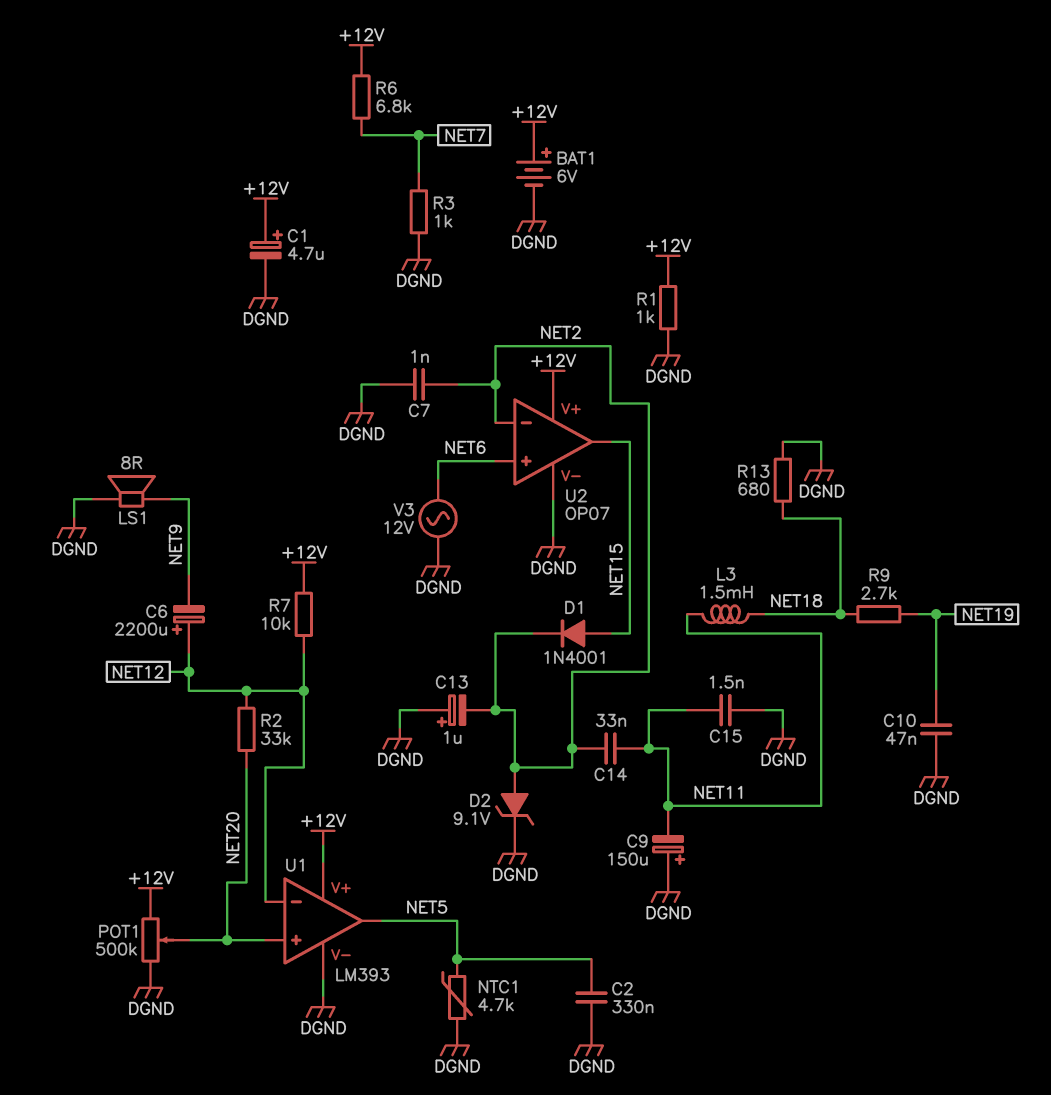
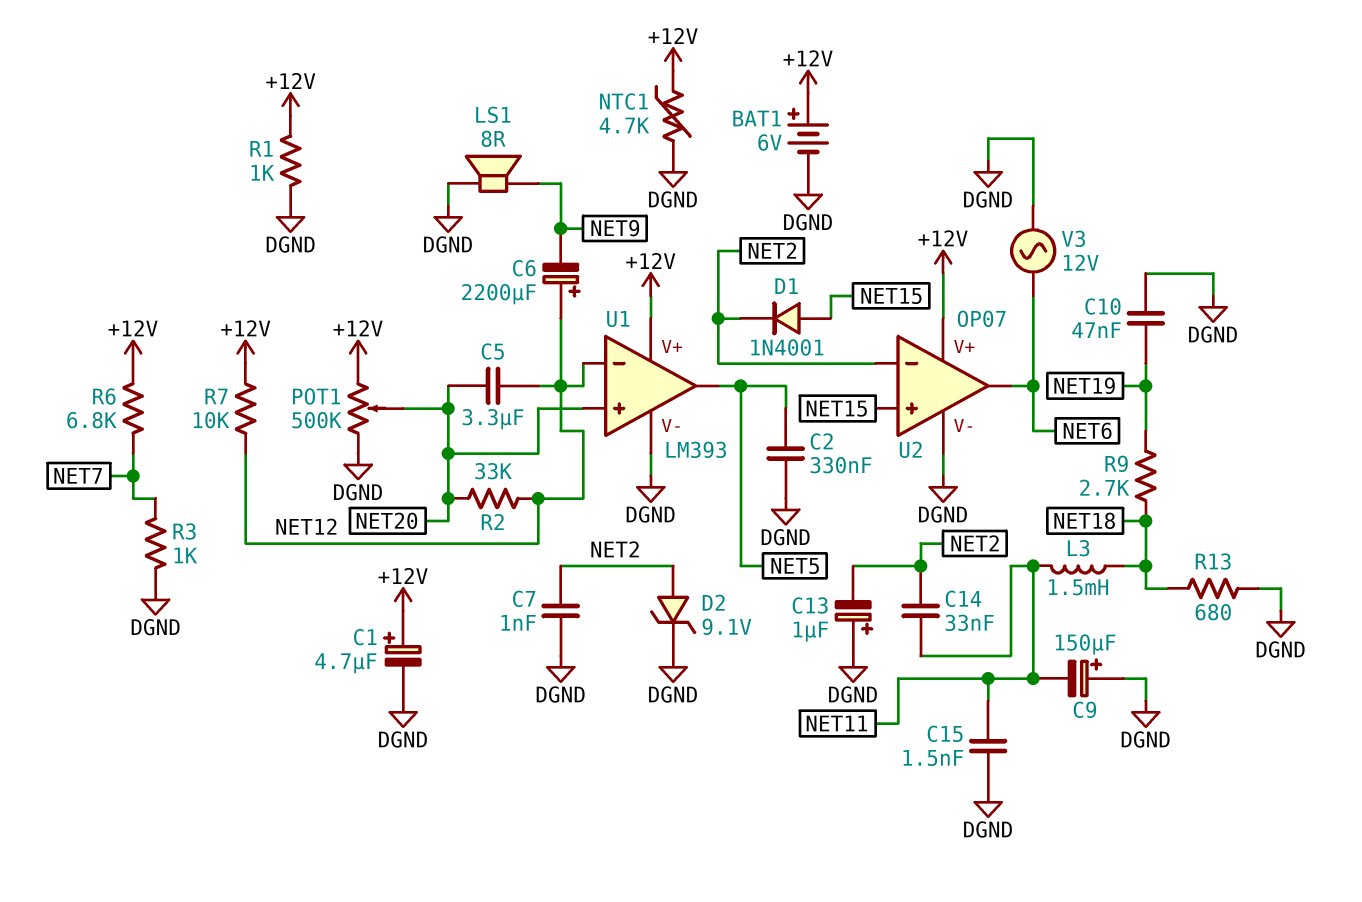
C5: none -> 3.3uF (NET12, NET20)
NTC1: 4.7k (DGND, NET5) -> 4.7k (+12V, DGND)
U2 pin in+: NET6 -> NET15
U2 pin out: NET15 -> NET6

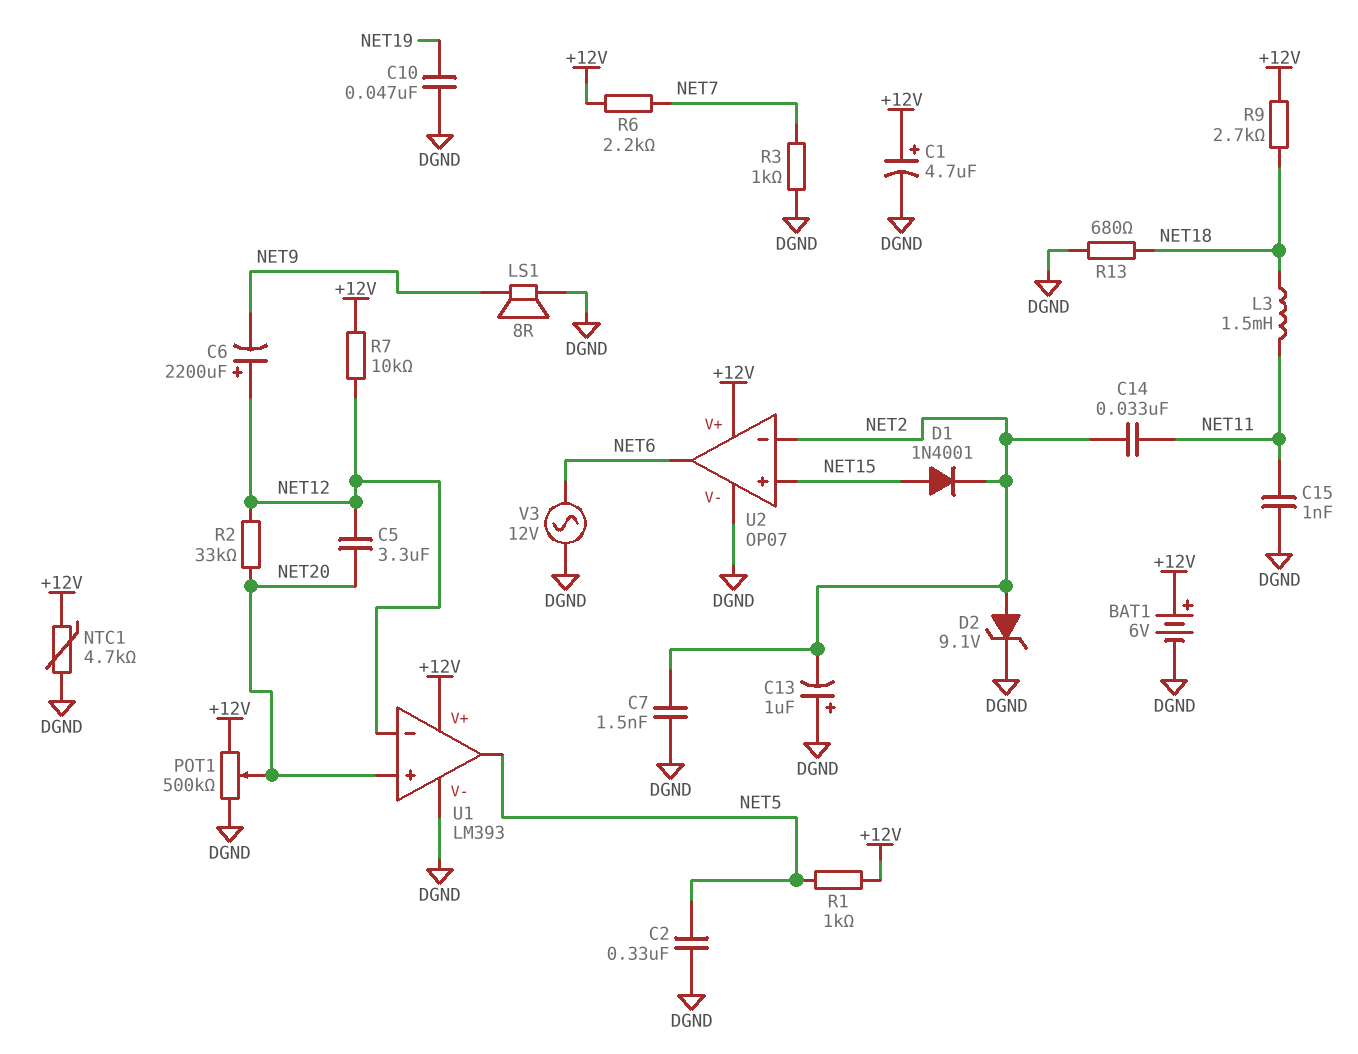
C7: 1nF (DGND, NET2) -> 1.5nF (DGND, NET2)
C9: 150uF (plus DGND, minus NET11) -> none
C15: 1.5nF (DGND, NET11) -> 1nF (DGND, NET11)
R1: 1k (+12V, DGND) -> 1k (+12V, NET5)
R6: 6.8k (+12V, NET7) -> 2.2k (+12V, NET7)
R9: 2.7k (NET18, NET19) -> 2.7k (+12V, NET18)

